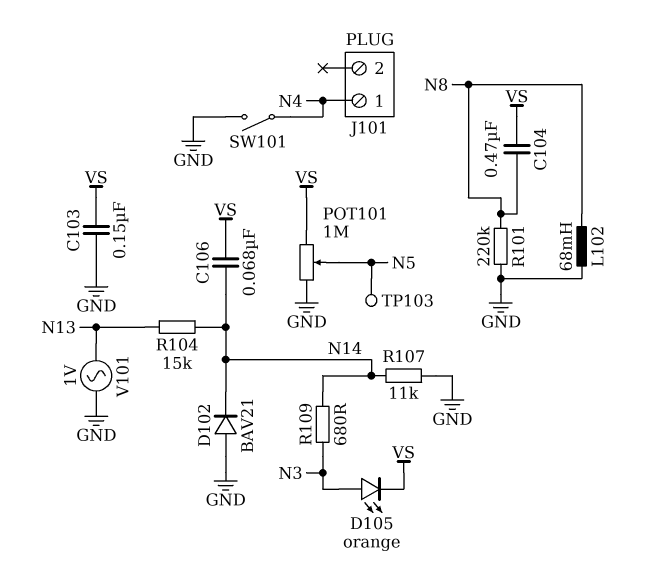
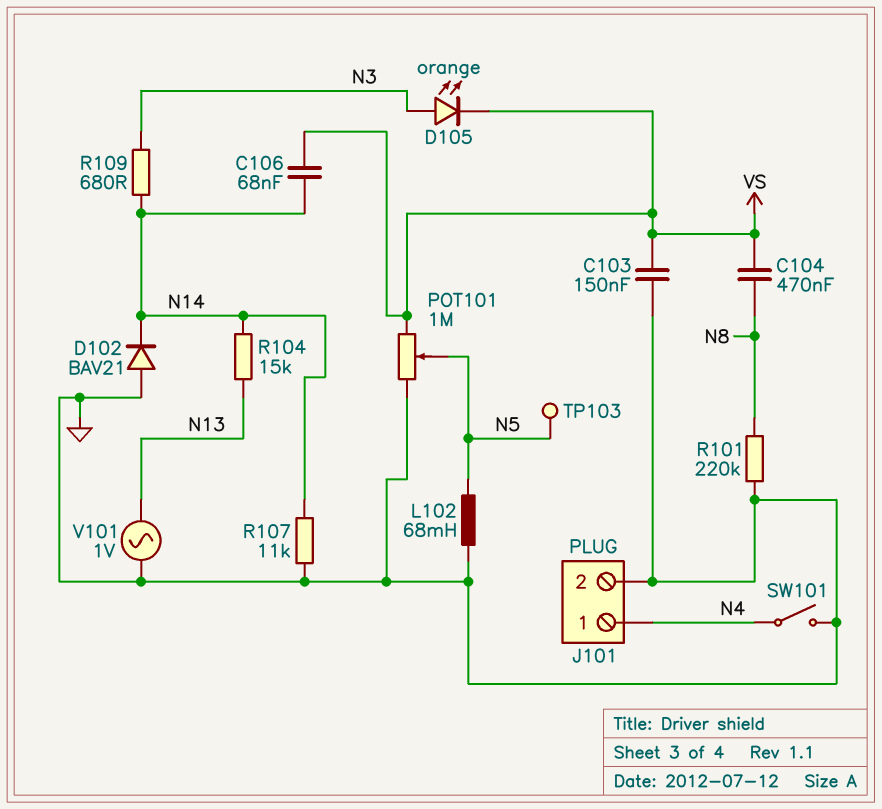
J101 pin 2: none -> GND
L102: 68mH (GND, N8) -> 68mH (GND, N5)

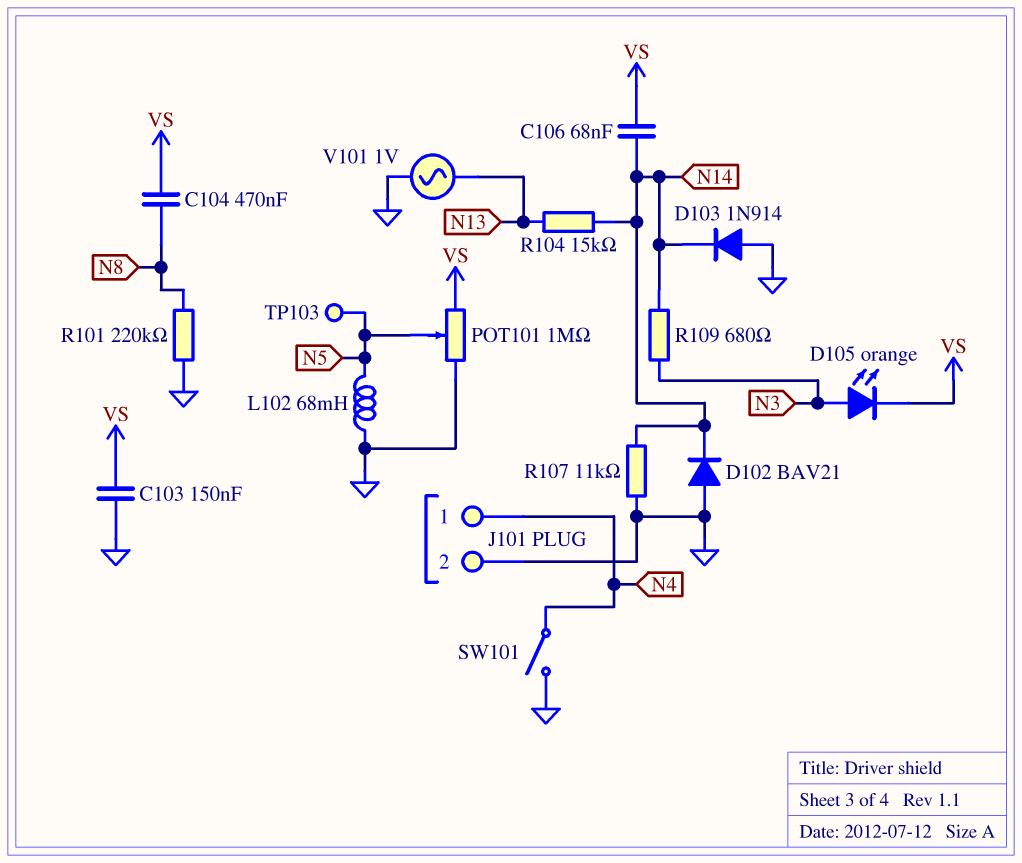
D103: none -> diode 1N914 (A GND, K N14)

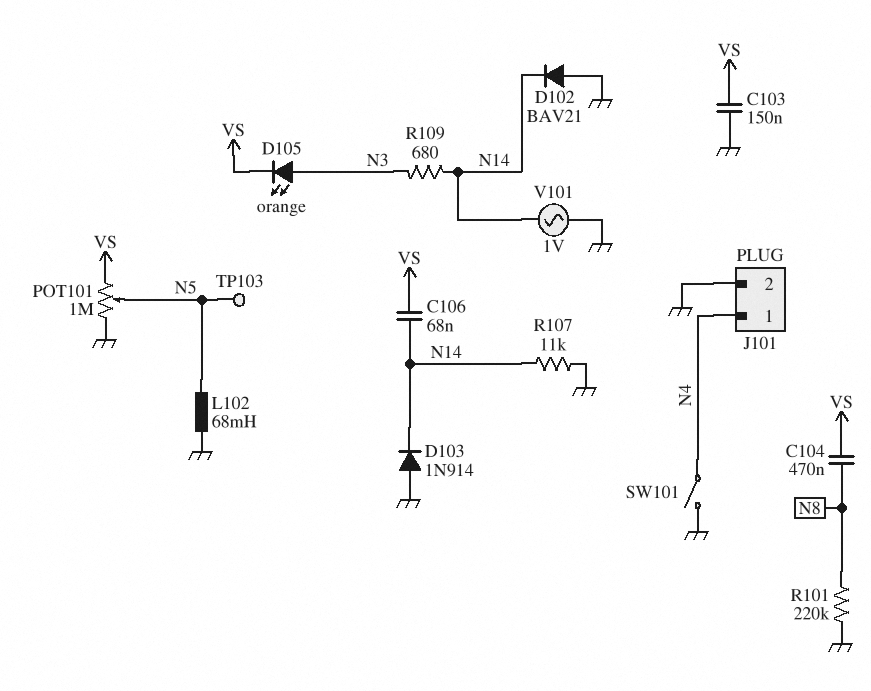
R104: 15k (N13, N14) -> none
V101: AC 1V (GND, N13) -> AC 1V (GND, N14)

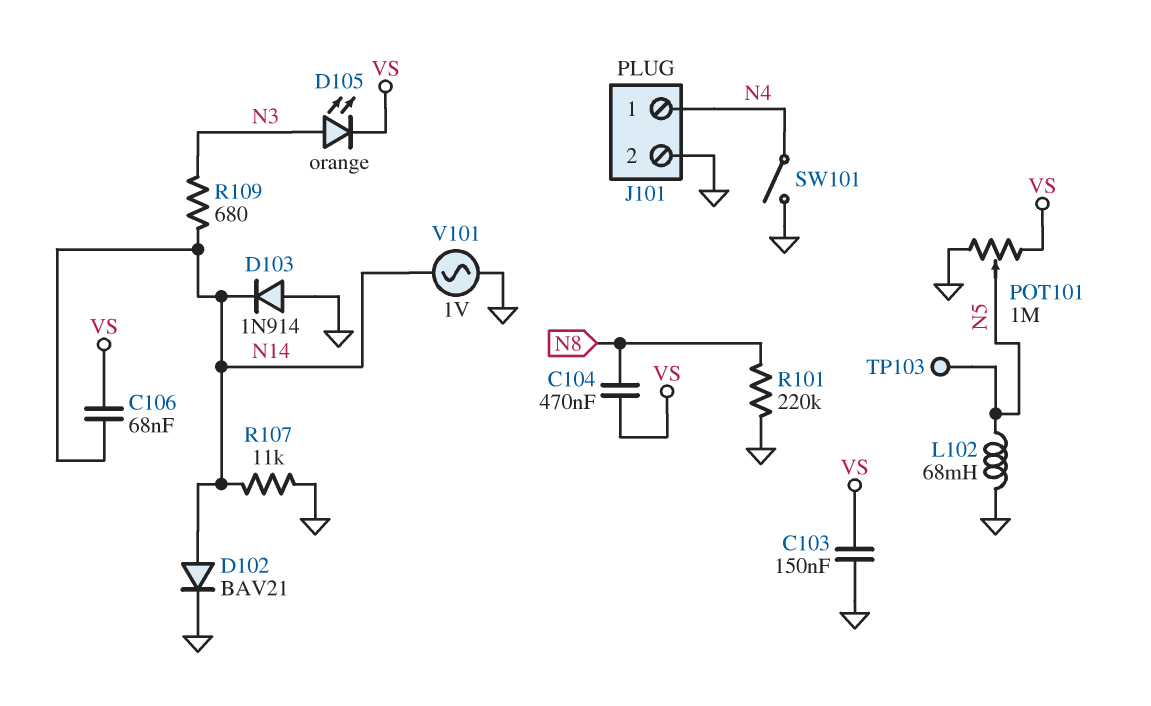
D102: diode BAV21 (A GND, K N14) -> diode BAV21 (A N14, K GND)

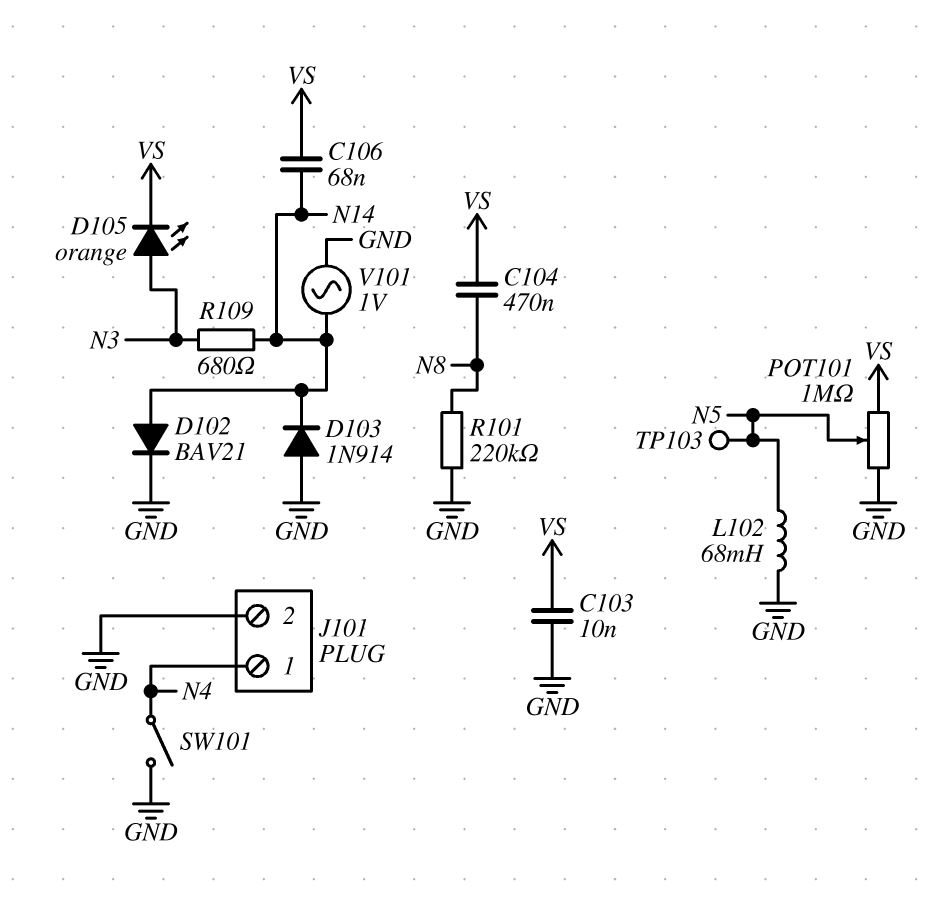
C103: 150nF (GND, VS) -> 10nF (GND, VS)
R107: 11k (GND, N14) -> none

